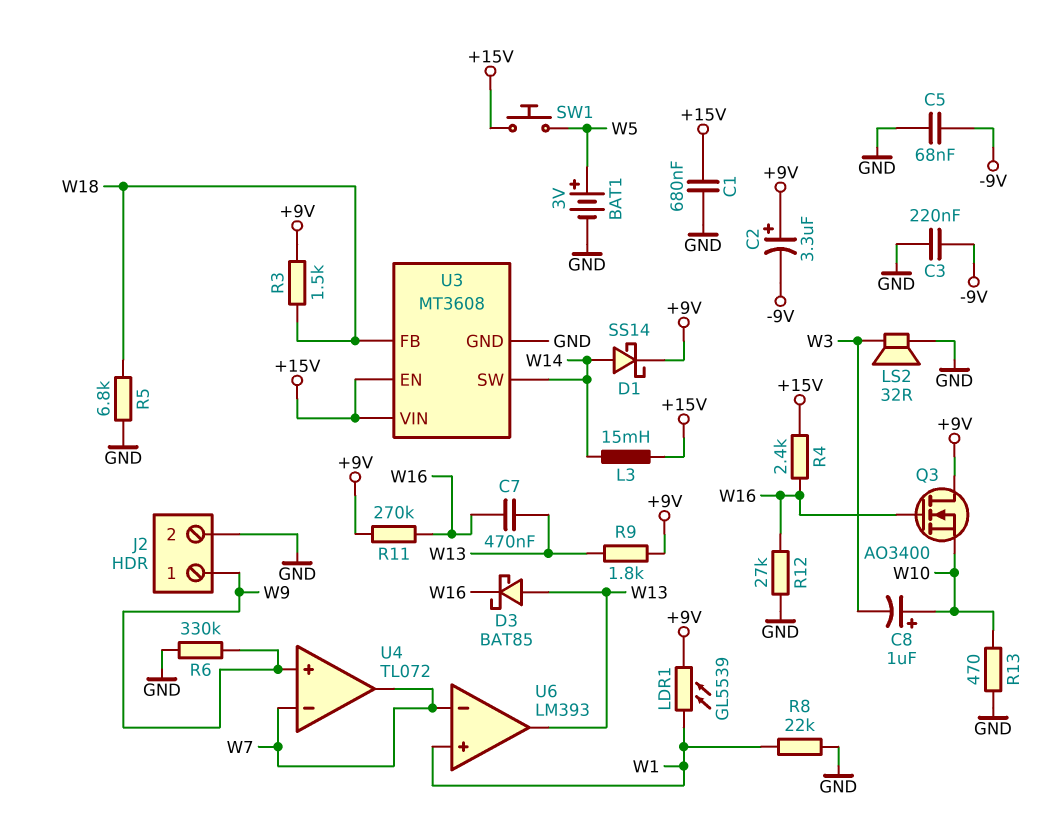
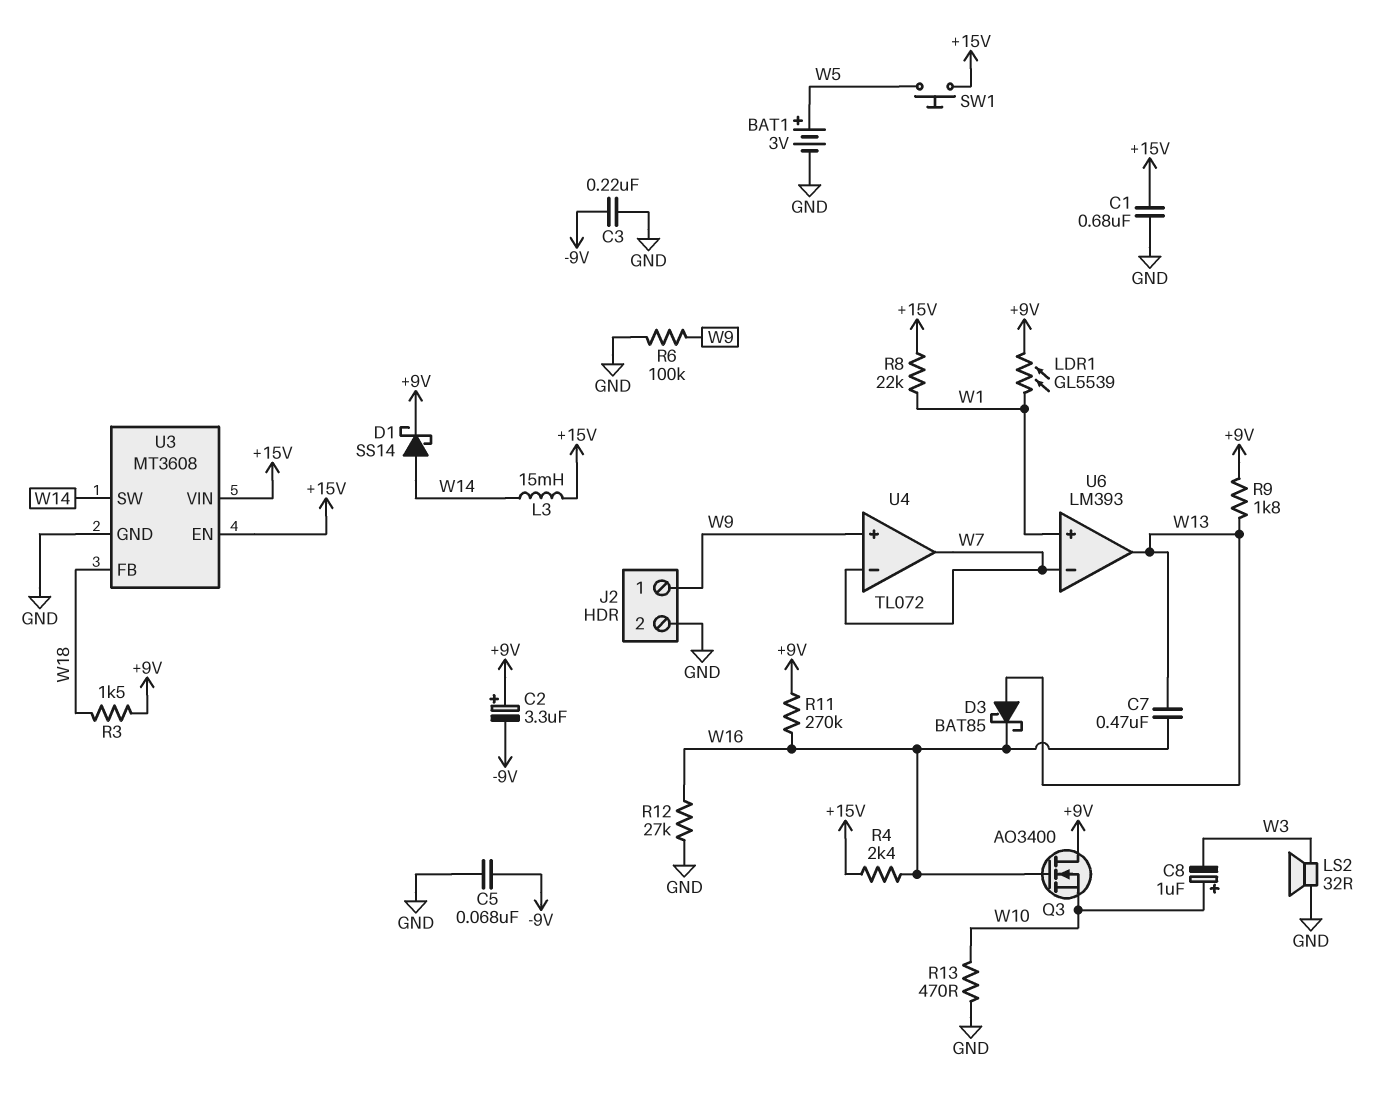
R5: 6.8k (GND, W18) -> none
R6: 330k (GND, W9) -> 100k (GND, W9)
R8: 22k (GND, W1) -> 22k (+15V, W1)

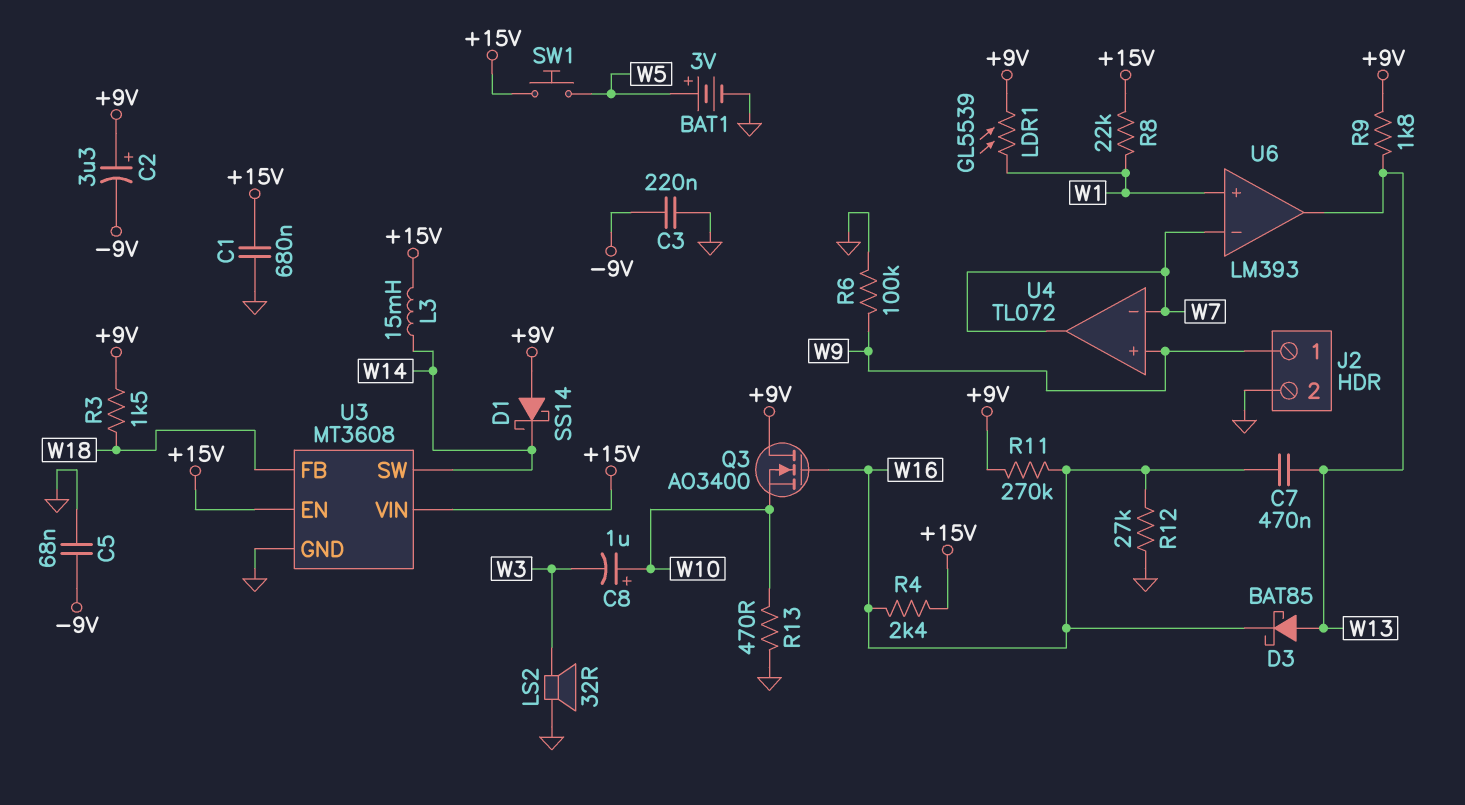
D1: schottky SS14 (A W14, K +9V) -> schottky SS14 (A +9V, K W14)

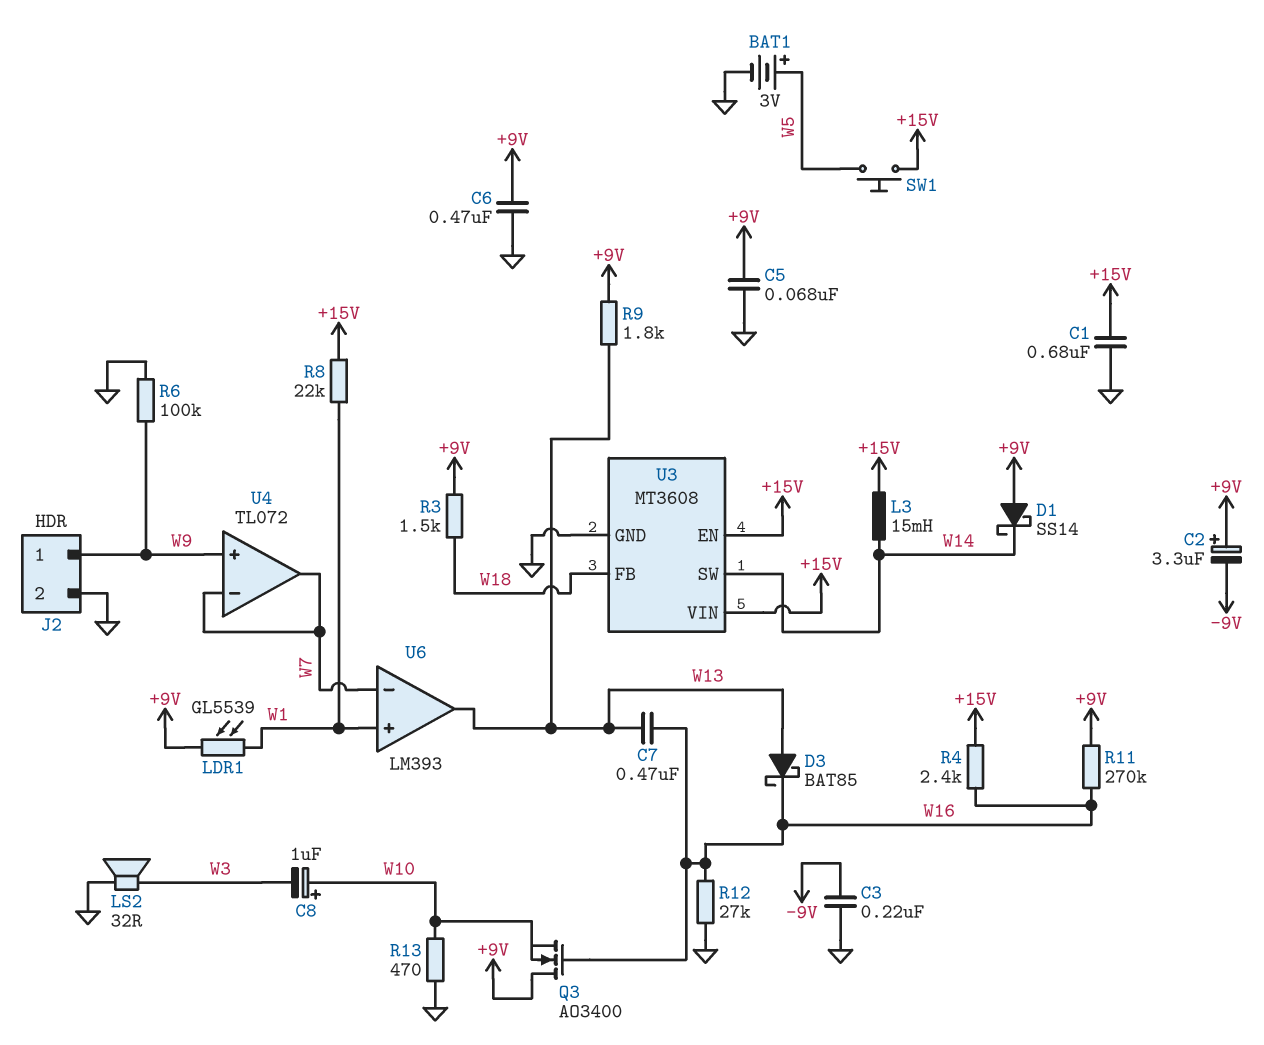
C5: 68nF (-9V, GND) -> 68nF (+9V, GND)
C6: none -> 470nF (+9V, GND)

